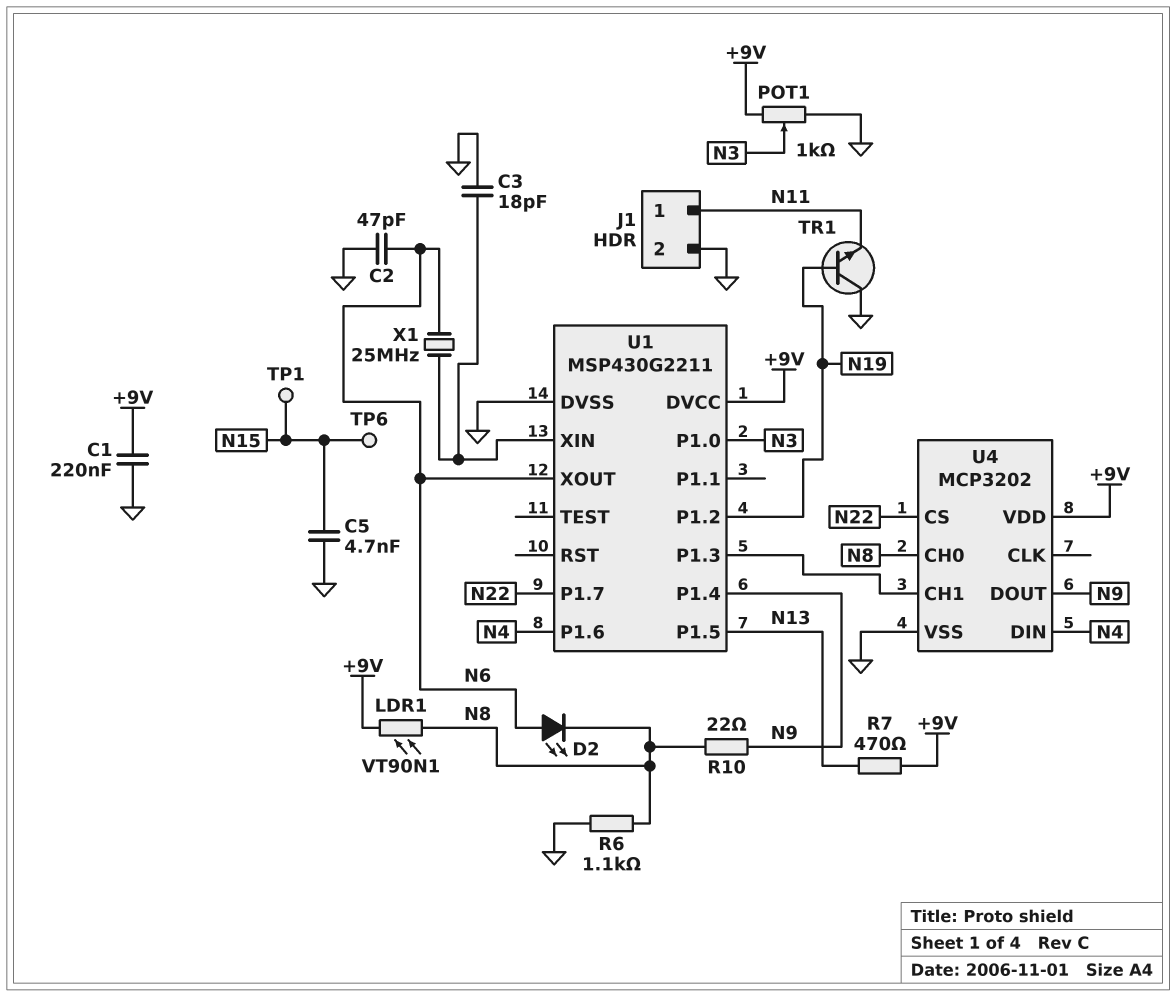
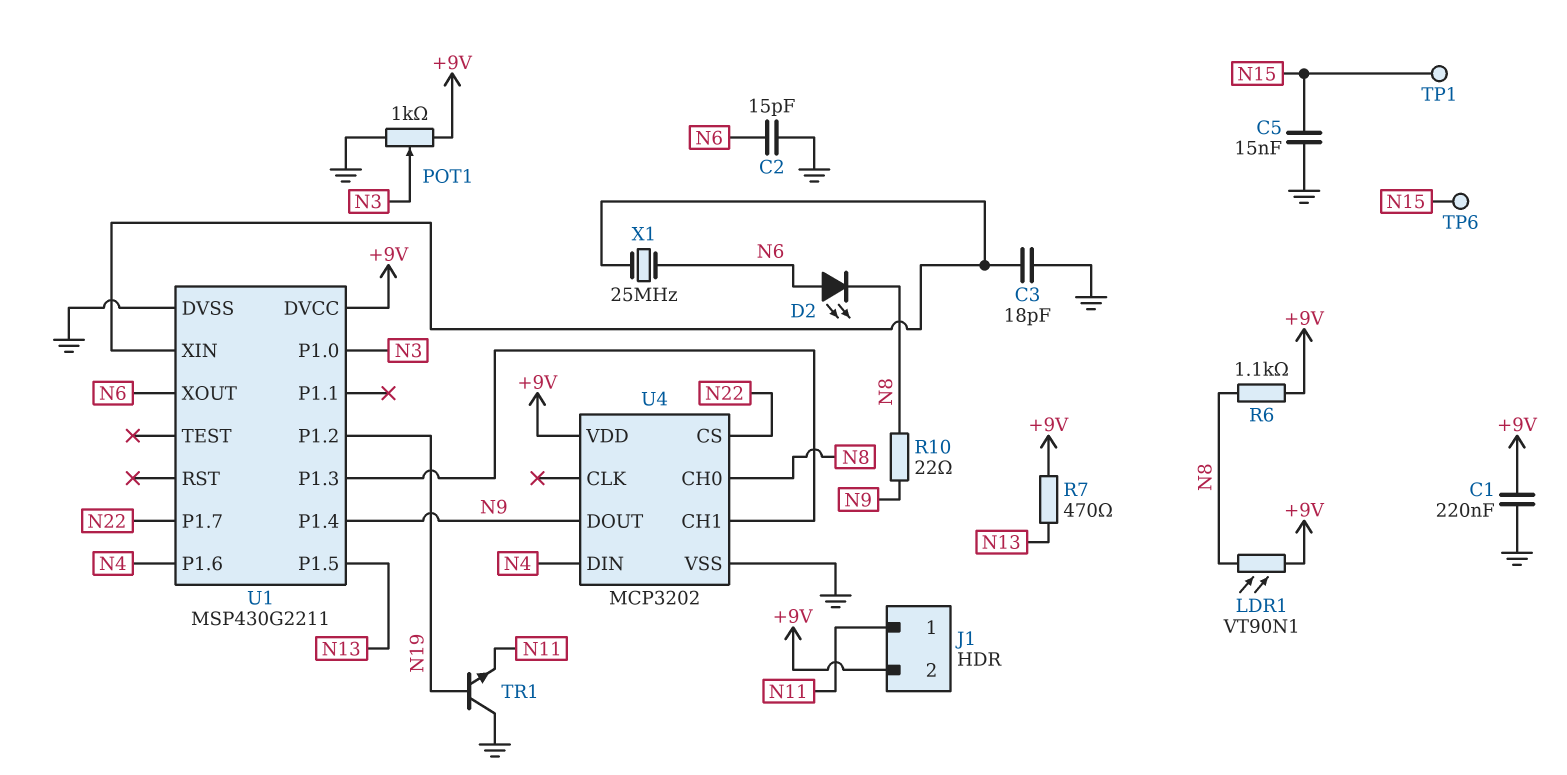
C2: 47pF (GND, N6) -> 15pF (GND, N6)
C5: 4.7nF (GND, N15) -> 15nF (GND, N15)
J1 pin 2: GND -> +9V
R6: 1.1k (GND, N8) -> 1.1k (+9V, N8)

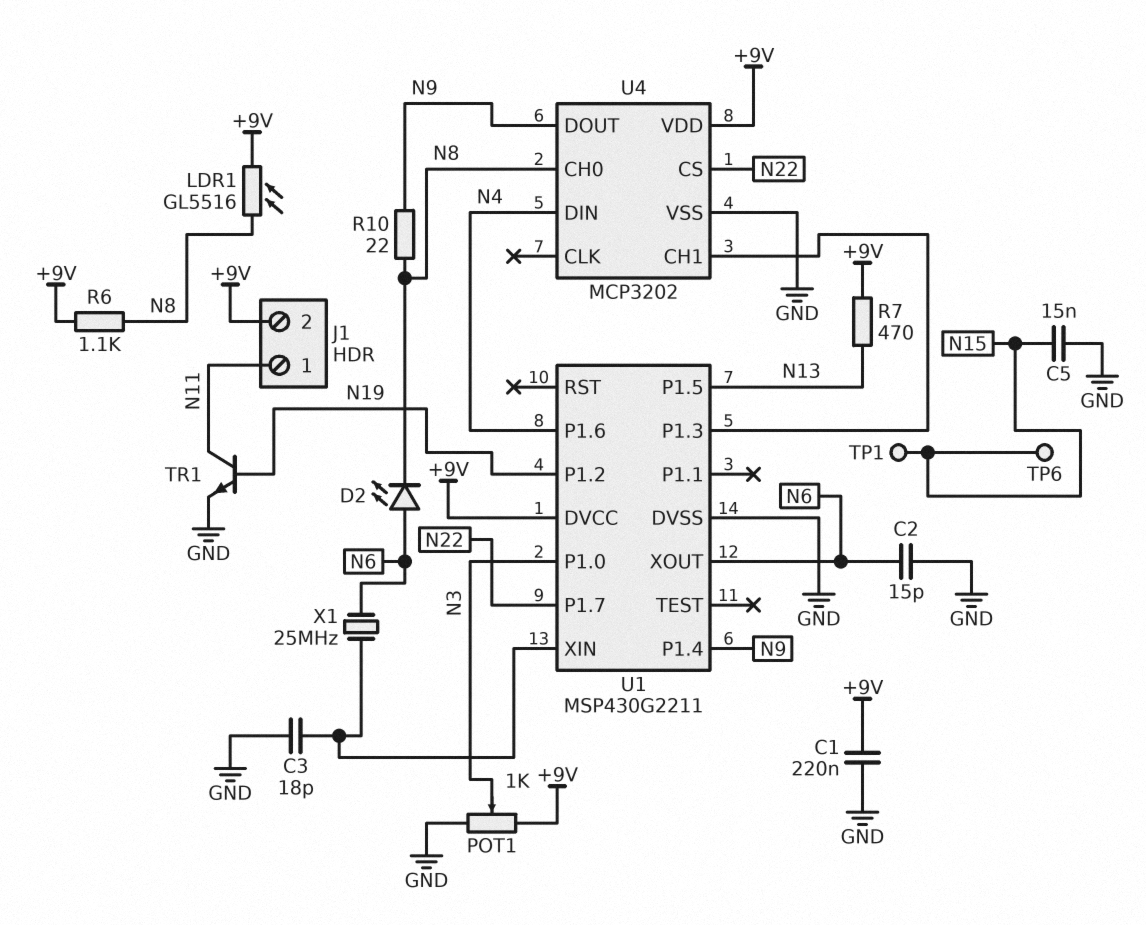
LDR1: VT90N1 (+9V, N8) -> GL5516 (+9V, N8)
TR1: NPN (B N19, C GND, E N11) -> NPN (B N19, C N11, E GND)

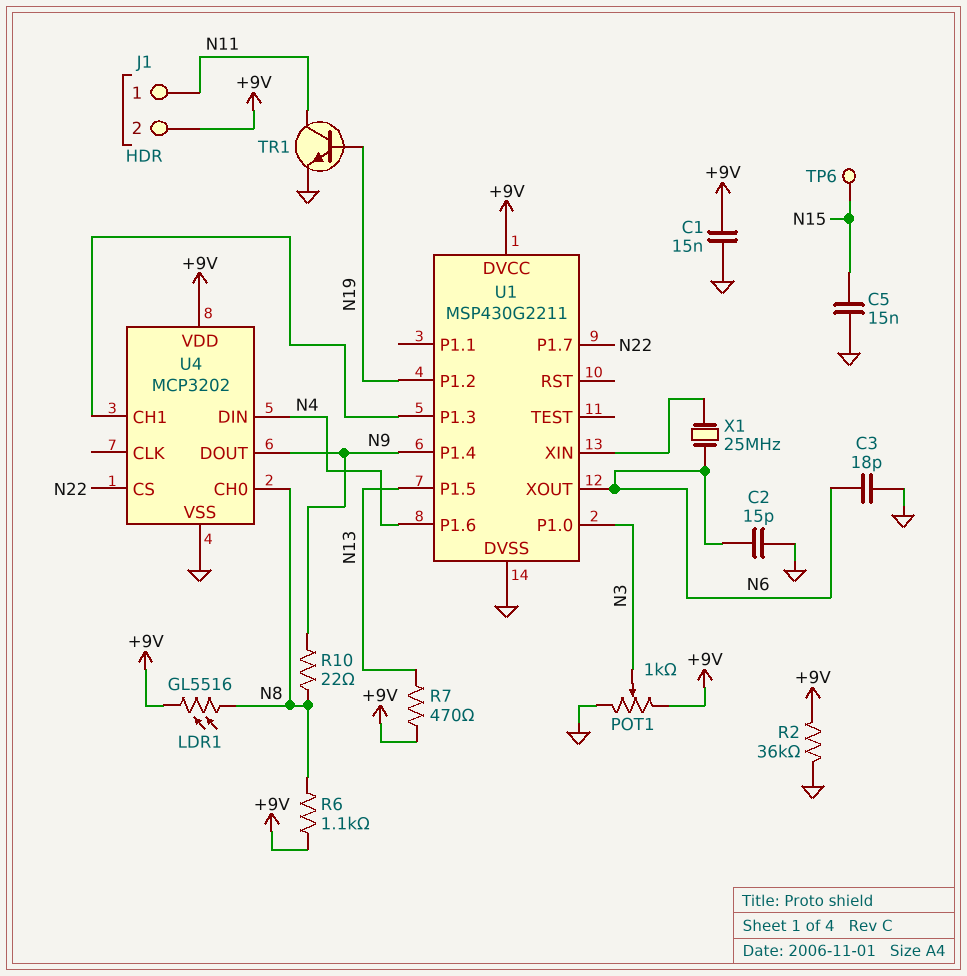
C1: 220nF (+9V, GND) -> 15nF (+9V, GND)
C3: 18pF (GND, U1/XIN) -> 18pF (GND, N6)
D2: LED (A N6, K N8) -> none
R2: none -> 36k (+9V, GND)
TP1: test point (N15) -> none

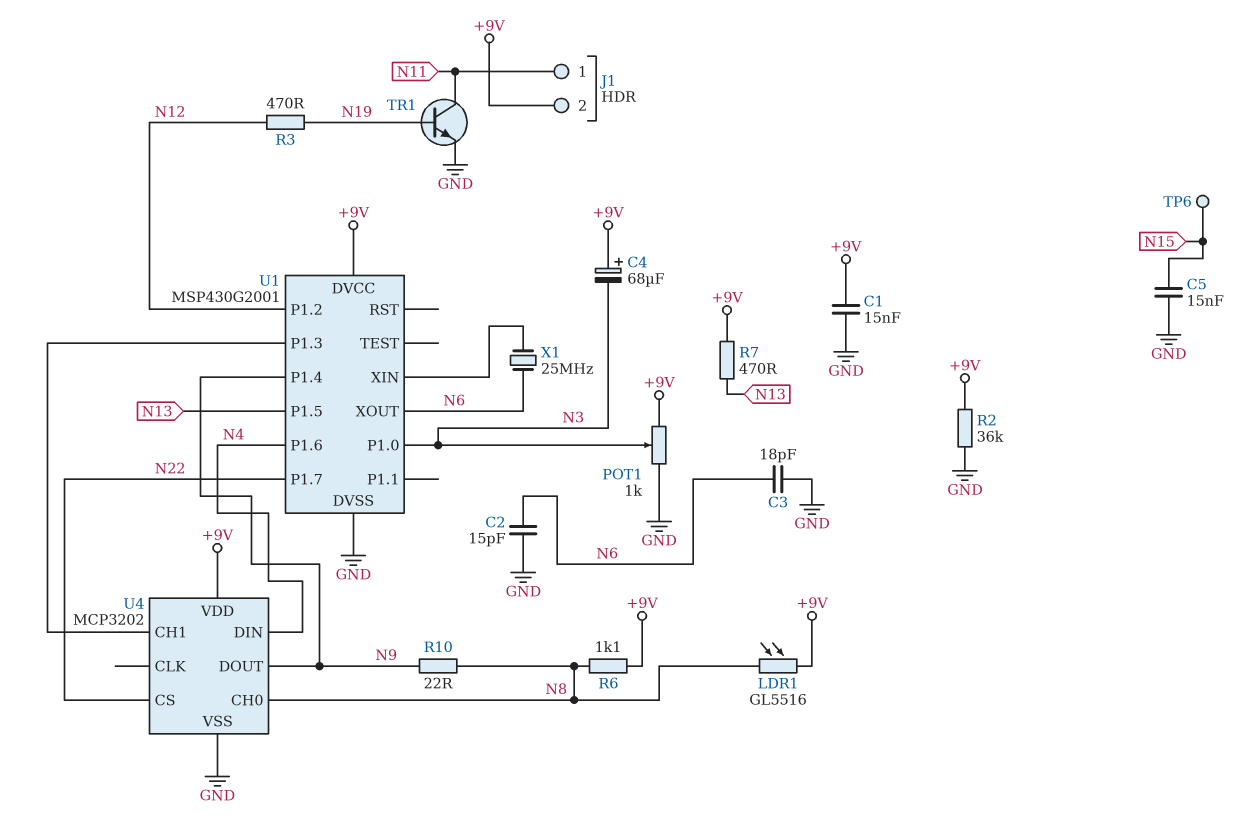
C4: none -> 68uF (plus +9V, minus N3)
R3: none -> 470 (N12, N19)
U1: MSP430G2211 -> MSP430G2001
U1 pin P1.2: N19 -> N12

